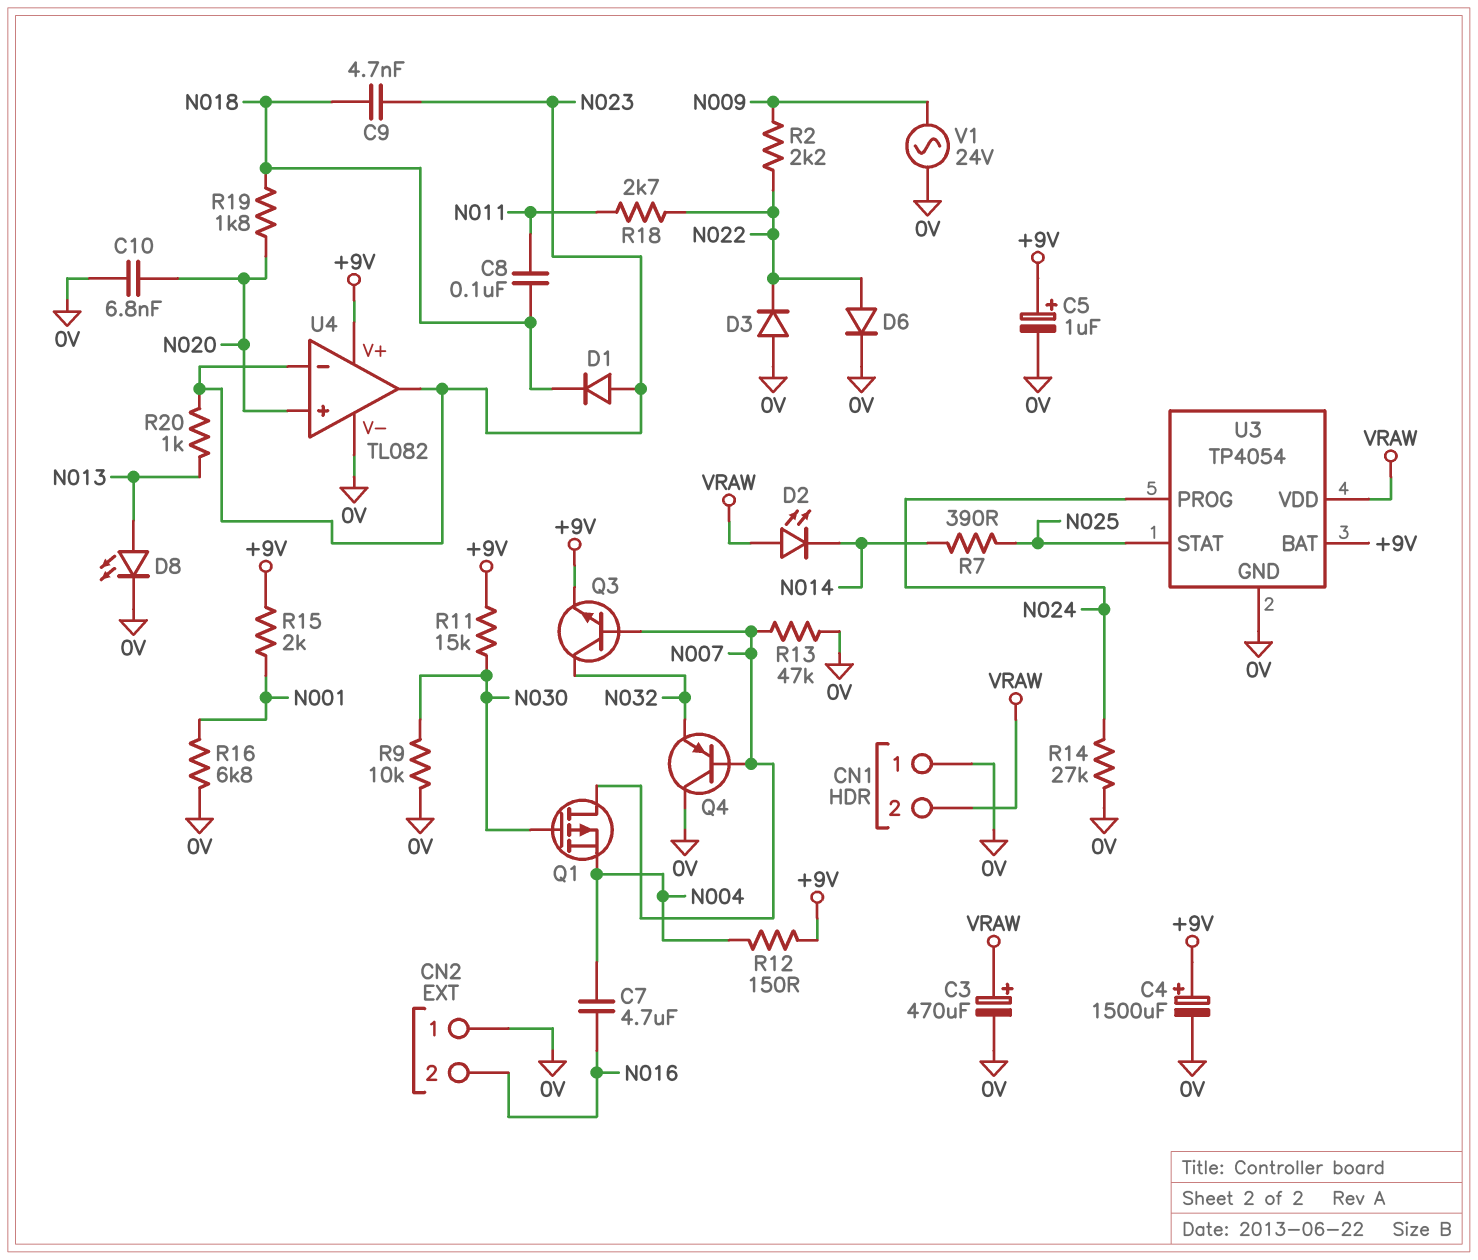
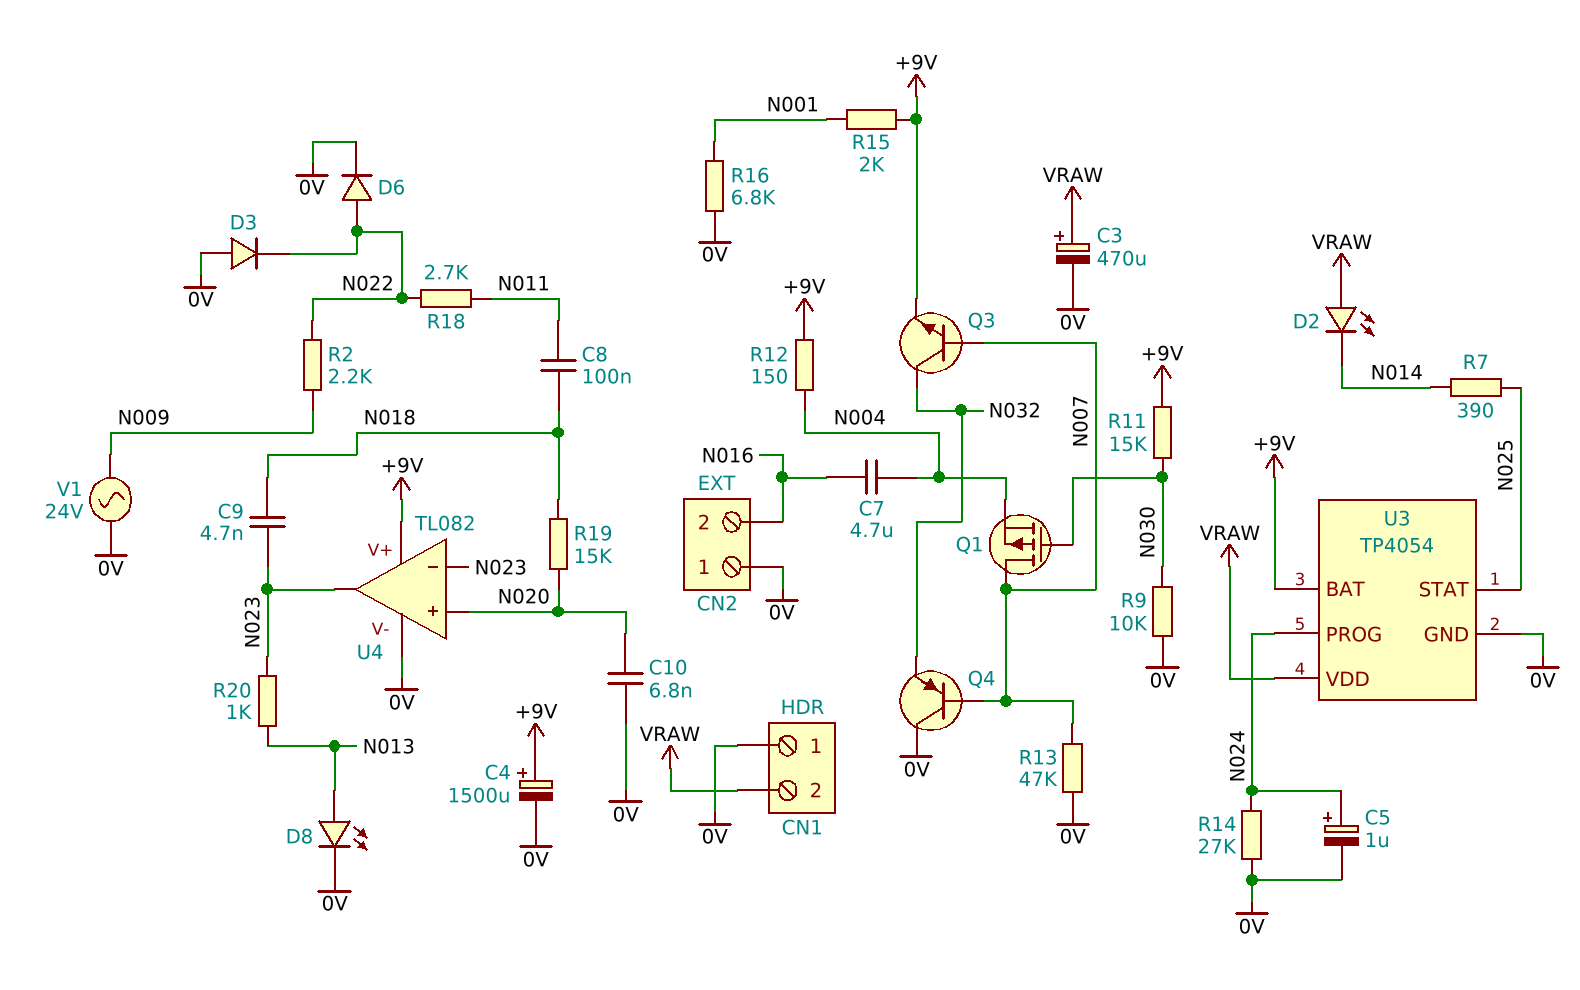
C5: 1uF (plus +9V, minus 0V) -> 1uF (plus N024, minus 0V)
D1: diode (A N023, K N018) -> none
R19: 1.8k (N018, N020) -> 15k (N018, N020)

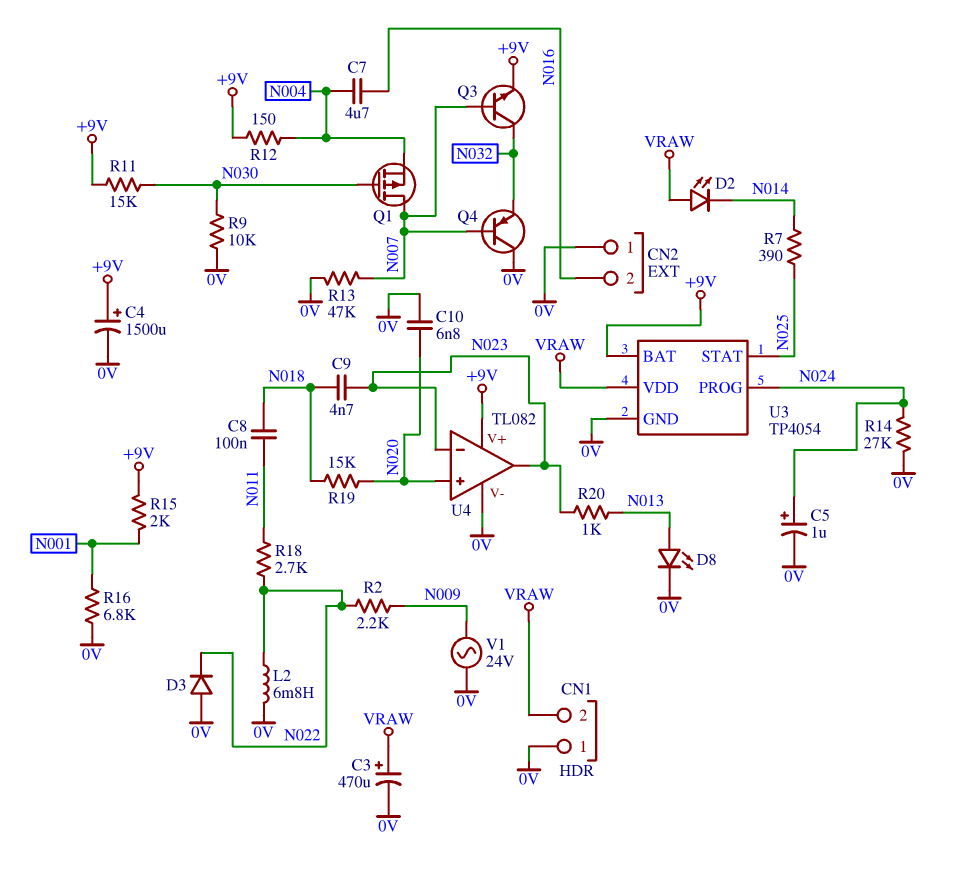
D6: diode (A N022, K 0V) -> none
L2: none -> 6.8mH (0V, N022)

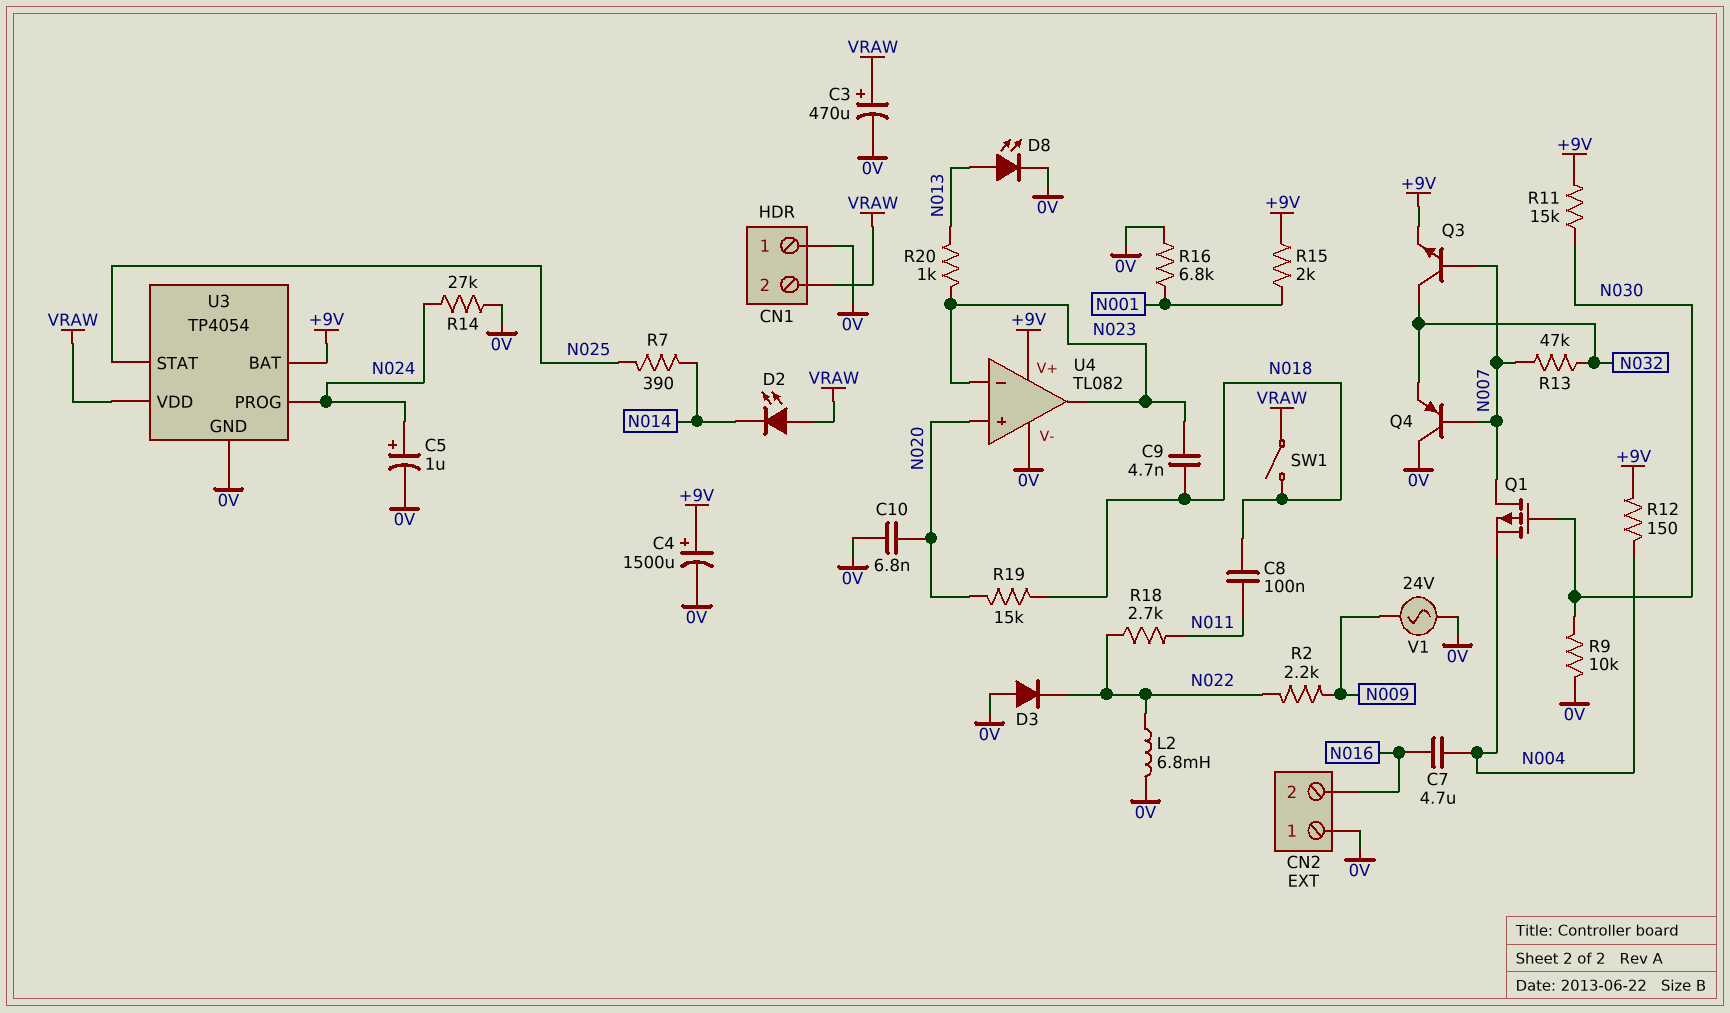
R13: 47k (0V, N007) -> 47k (N007, N032)
SW1: none -> switch (N018, VRAW)

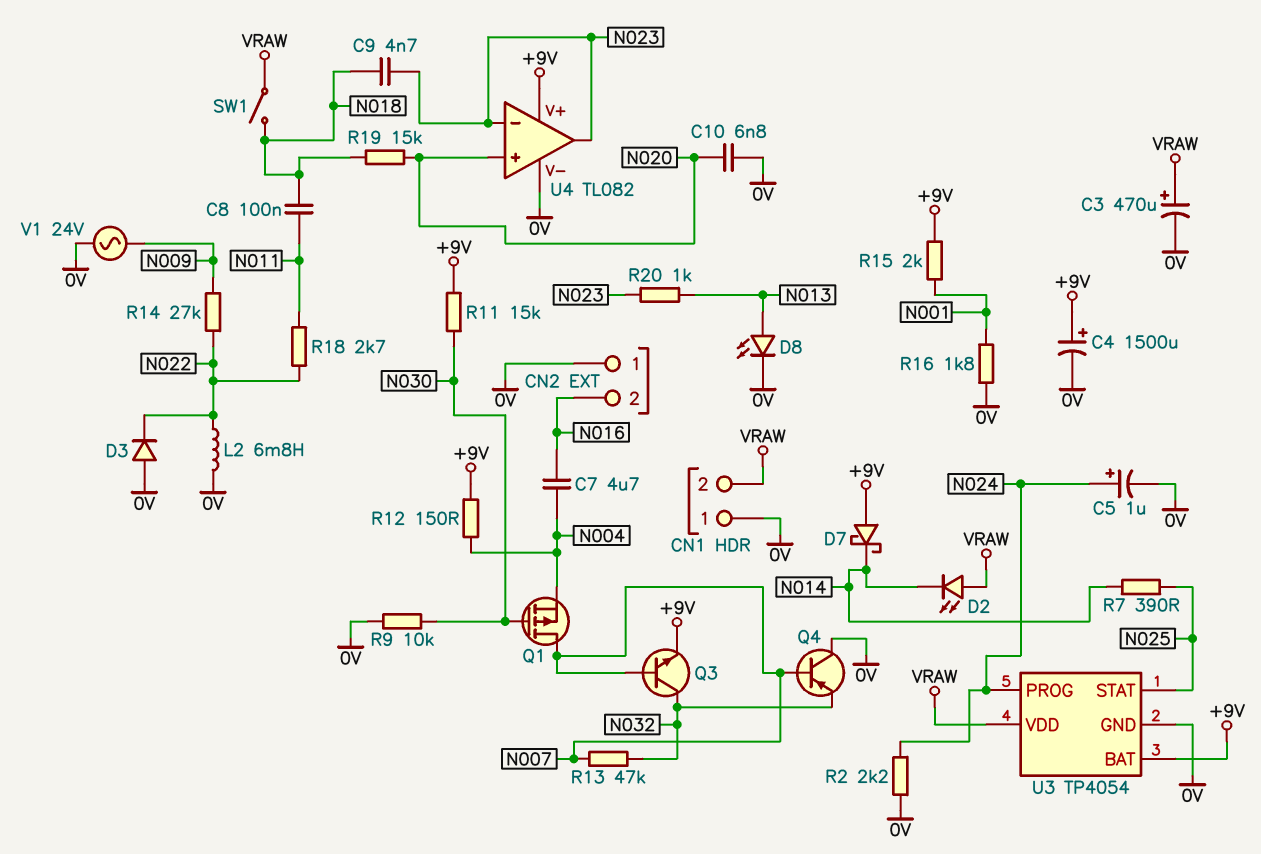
D7: none -> schottky (A +9V, K N014)
R2: 2.2k (N009, N022) -> 2.2k (0V, N024)
R14: 27k (0V, N024) -> 27k (N009, N022)
R16: 6.8k (0V, N001) -> 1.8k (0V, N001)

